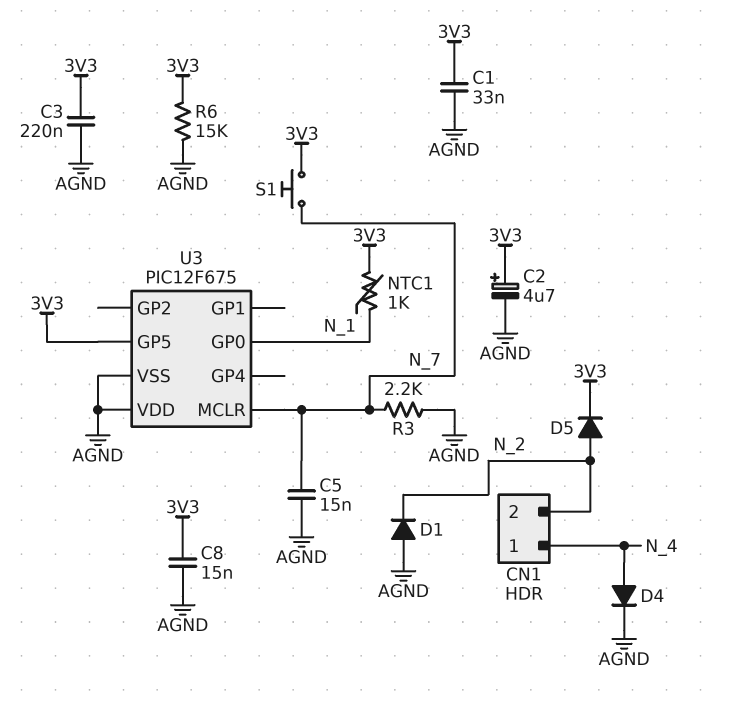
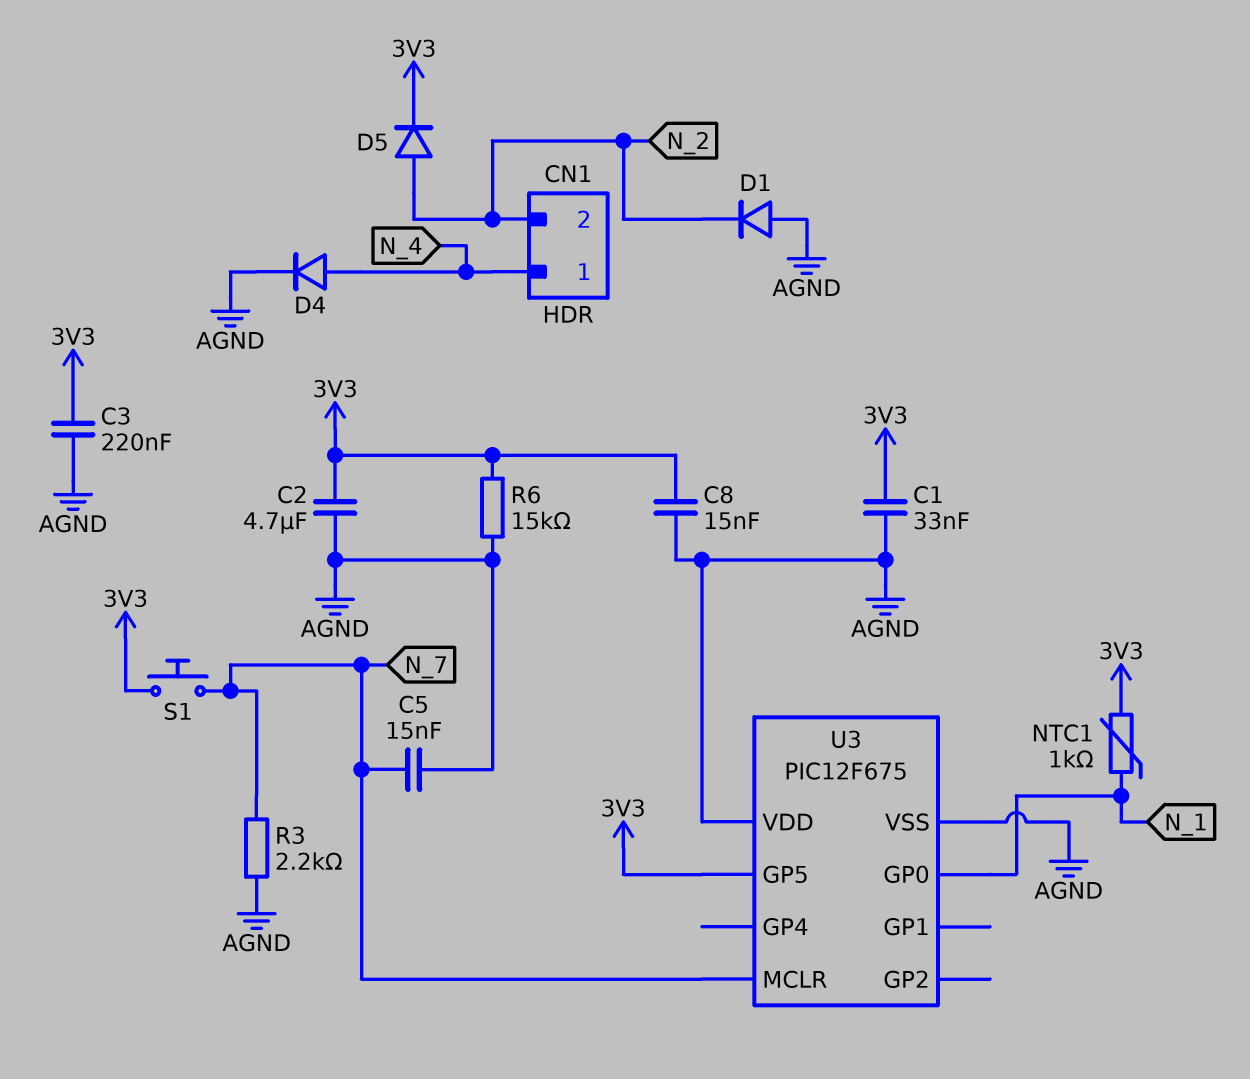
C2: 4.7uF (plus 3V3, minus AGND) -> 4.7uF (3V3, AGND)

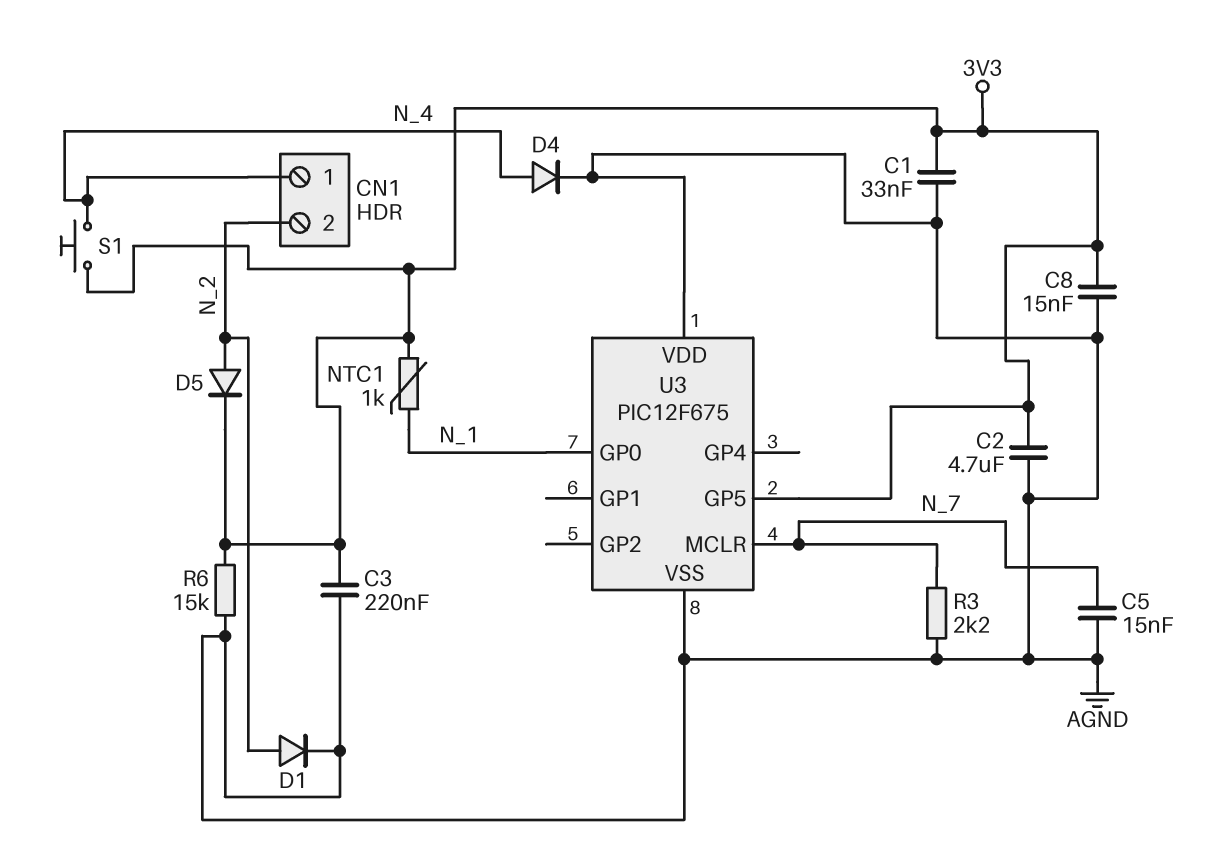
D1: diode (A AGND, K N_2) -> diode (A N_2, K AGND)
S1: button (3V3, N_7) -> button (3V3, N_4)

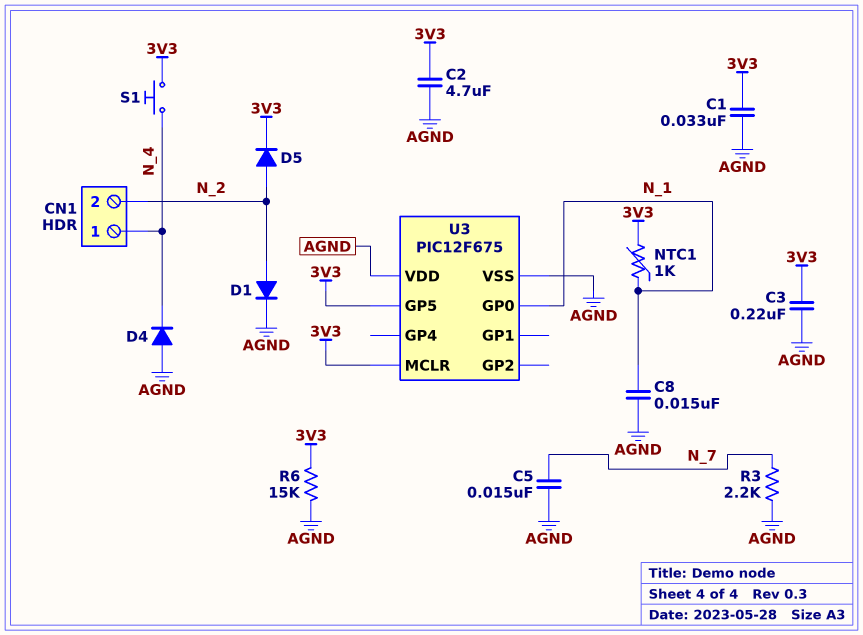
C8: 15nF (3V3, AGND) -> 15nF (AGND, N_1)
D4: diode (A N_4, K AGND) -> diode (A AGND, K N_4)
U3 pin MCLR: N_7 -> 3V3

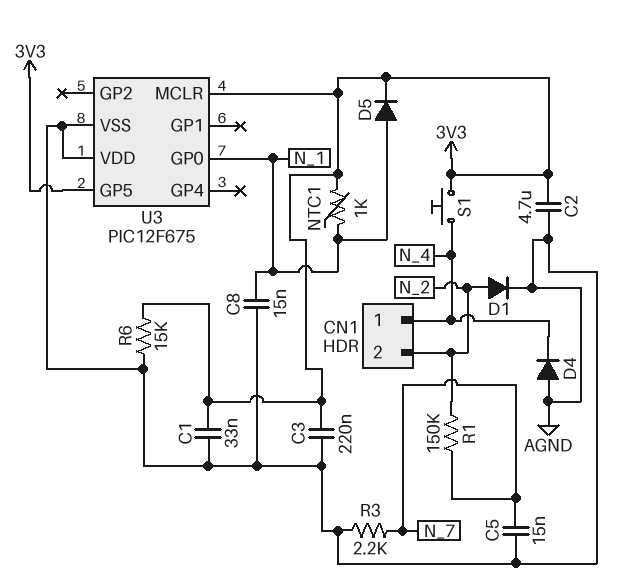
D5: diode (A N_2, K 3V3) -> diode (A N_1, K 3V3)
R1: none -> 150k (N_2, N_7)

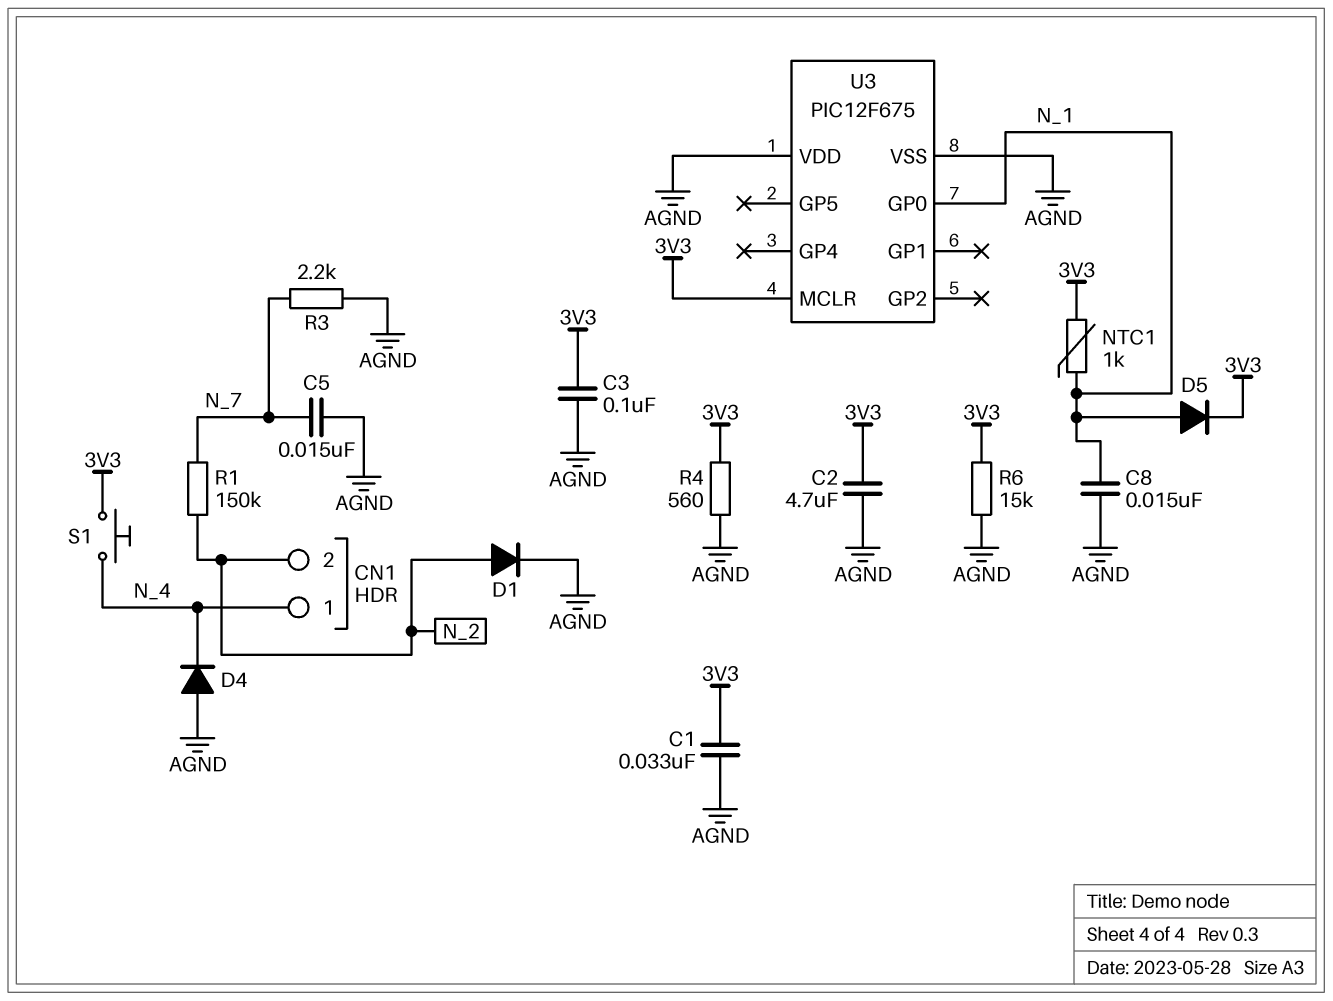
C3: 220nF (3V3, AGND) -> 100nF (3V3, AGND)
R4: none -> 560 (3V3, AGND)
U3 pin GP5: 3V3 -> none

